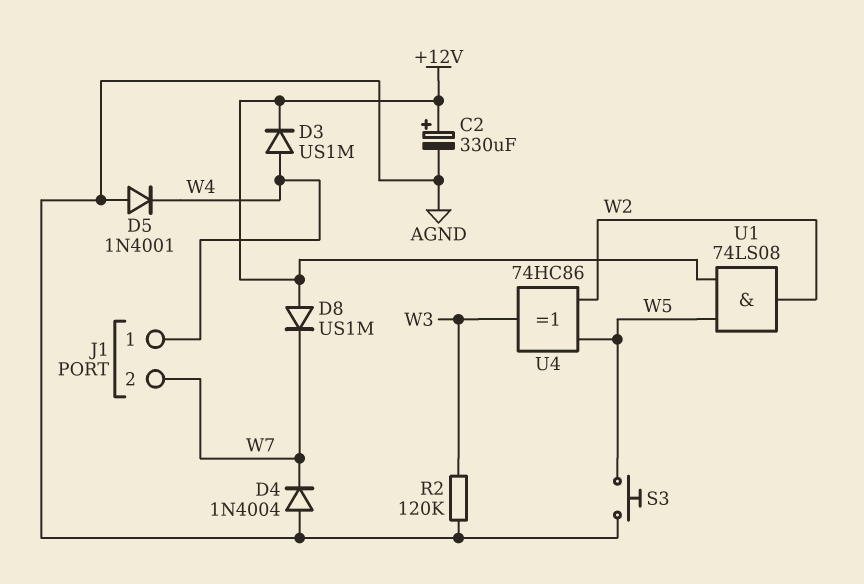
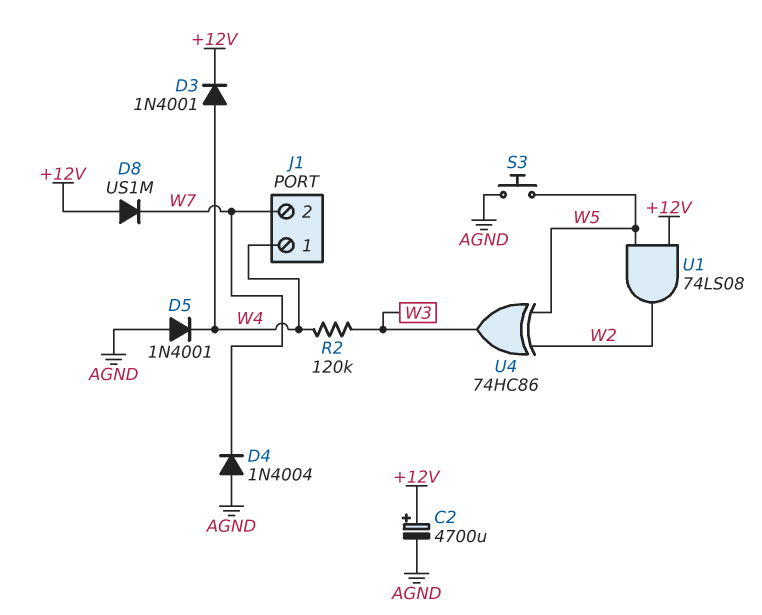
C2: 330uF (plus +12V, minus AGND) -> 4700uF (plus +12V, minus AGND)
D3: diode US1M (A W4, K +12V) -> diode 1N4001 (A W4, K +12V)
R2: 120k (AGND, W3) -> 120k (W3, W4)

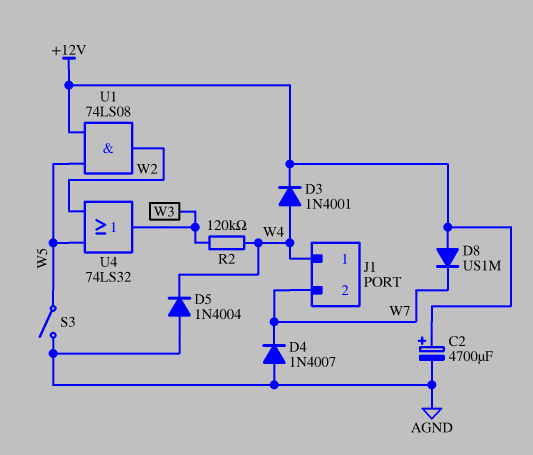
D4: diode 1N4004 (A AGND, K W7) -> diode 1N4007 (A AGND, K W7)
D5: diode 1N4001 (A AGND, K W4) -> diode 1N4004 (A AGND, K W4)
S3: button (AGND, W5) -> switch (AGND, W5)
U4: XOR 74HC86 (in W2, in W5, out W3) -> OR 74LS32 (in W2, in W5, out W3)

